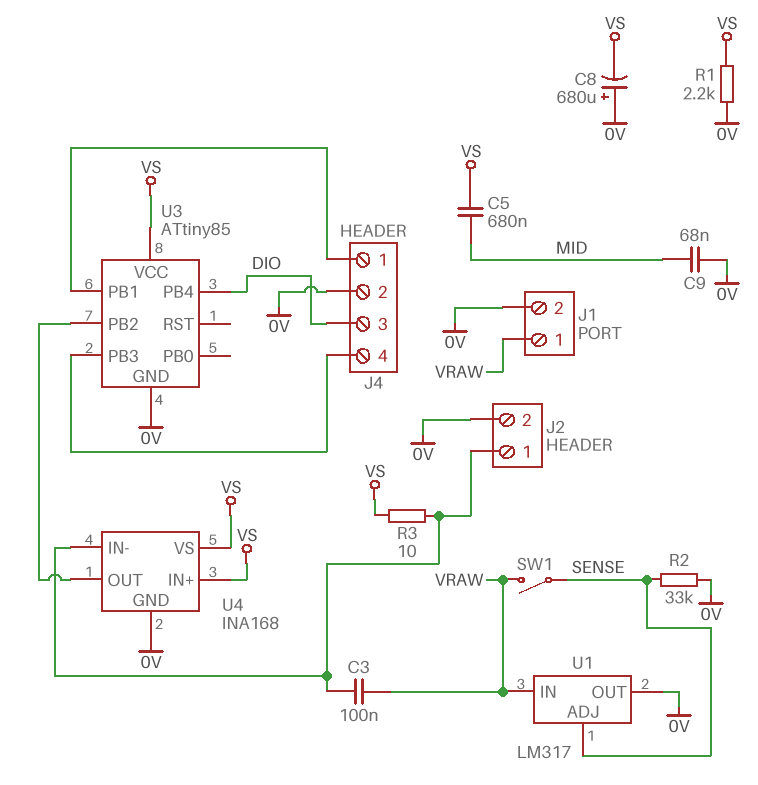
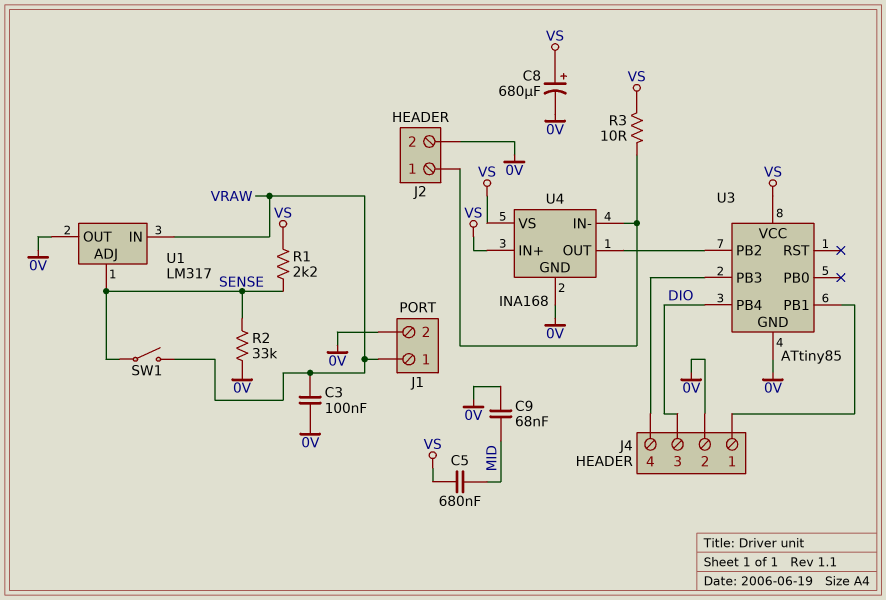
C3: 100nF (J2/1, VRAW) -> 100nF (0V, VRAW)
C8: 680uF (plus 0V, minus VS) -> 680uF (plus VS, minus 0V)
R1: 2.2k (0V, VS) -> 2.2k (SENSE, VS)

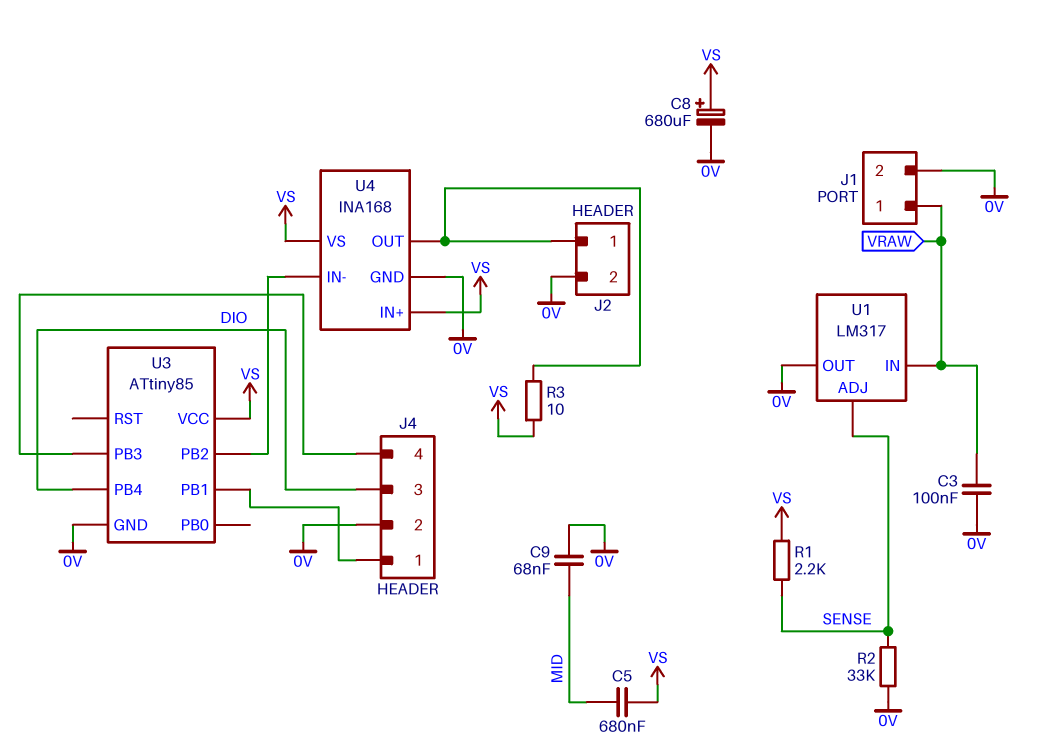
SW1: switch (SENSE, VRAW) -> none
U4 pin IN-: J2/1 -> U3/PB2
U4 pin OUT: U3/PB2 -> J2/1

